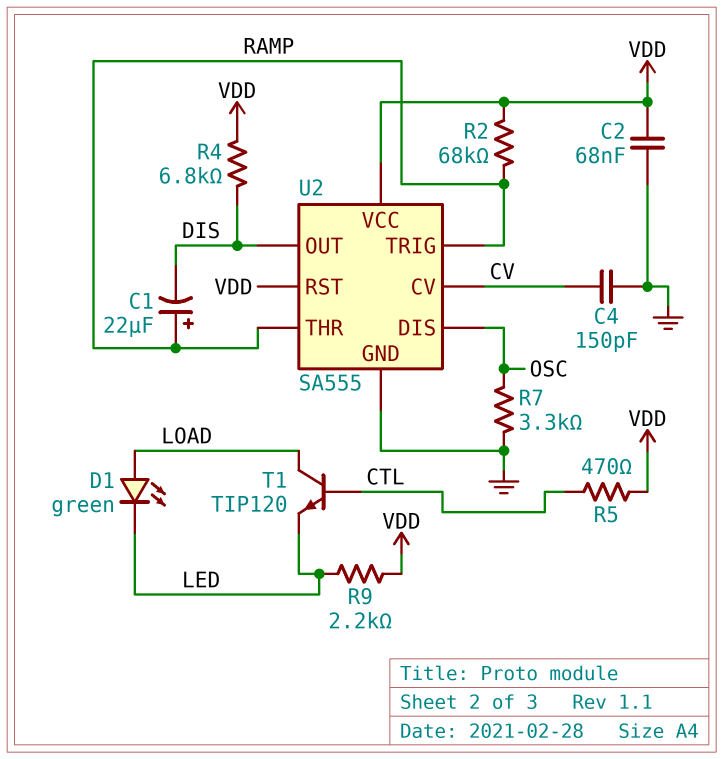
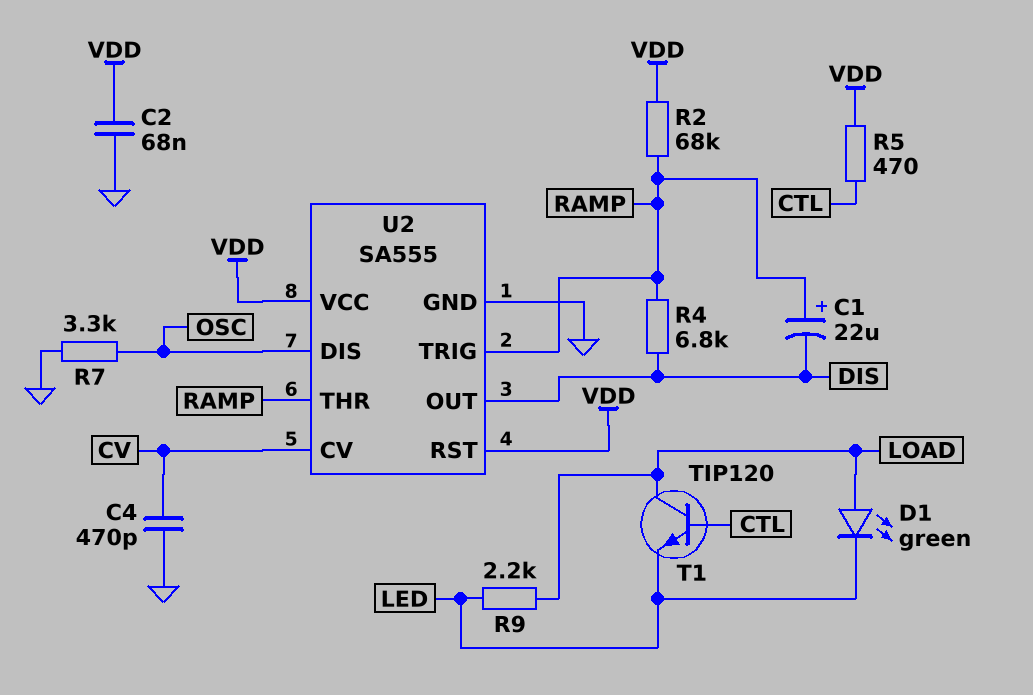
C4: 150pF (CV, GND) -> 470pF (CV, GND)
R4: 6.8k (DIS, VDD) -> 6.8k (DIS, RAMP)
R9: 2.2k (LED, VDD) -> 2.2k (LED, LOAD)

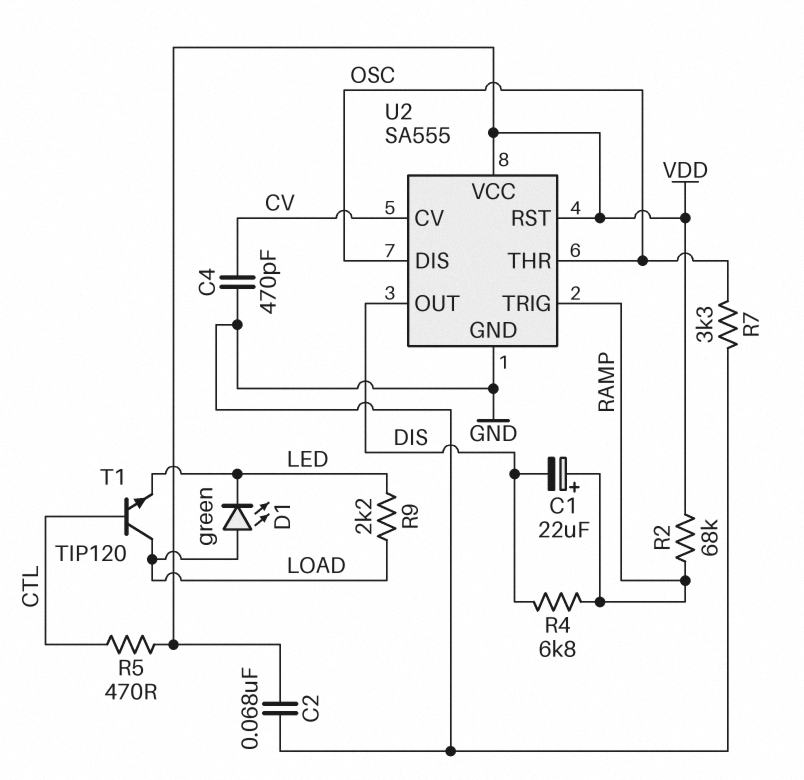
U2 pin THR: RAMP -> OSC

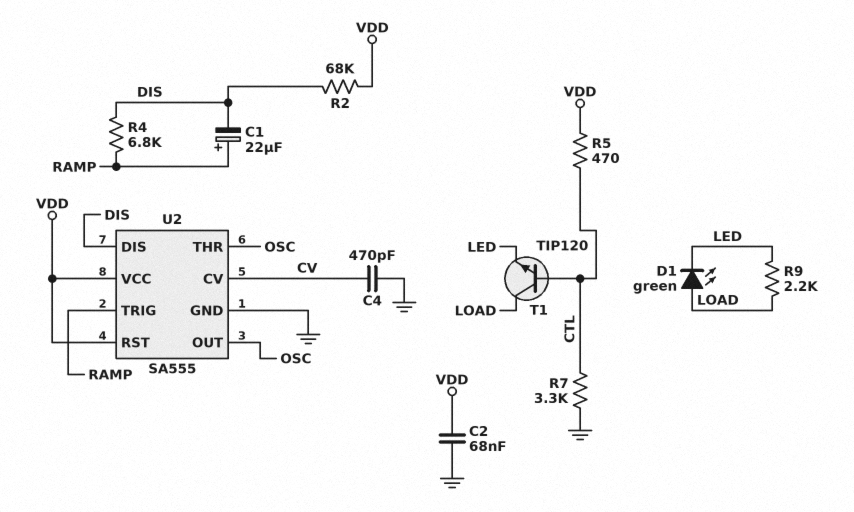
R2: 68k (RAMP, VDD) -> 68k (DIS, VDD)
R7: 3.3k (GND, OSC) -> 3.3k (CTL, GND)
U2 pin DIS: OSC -> DIS
U2 pin OUT: DIS -> OSC

